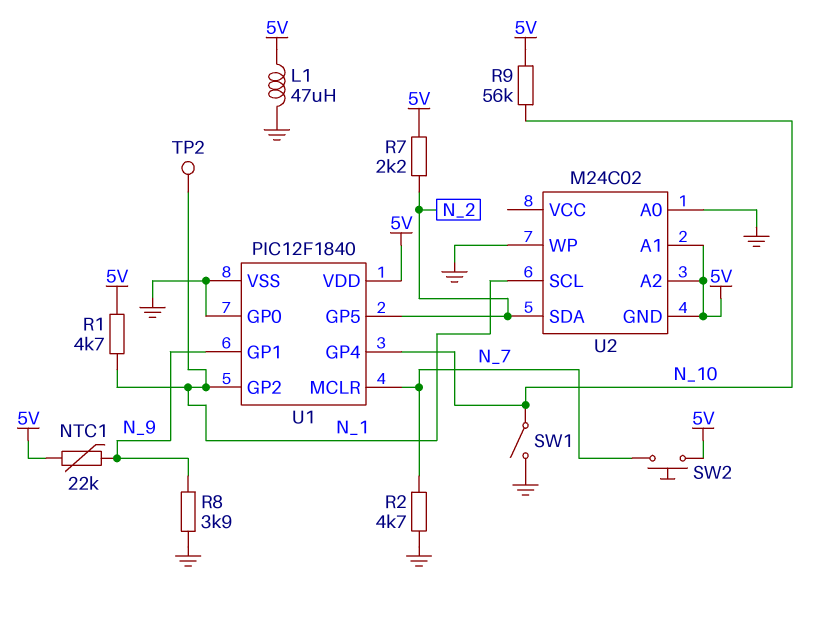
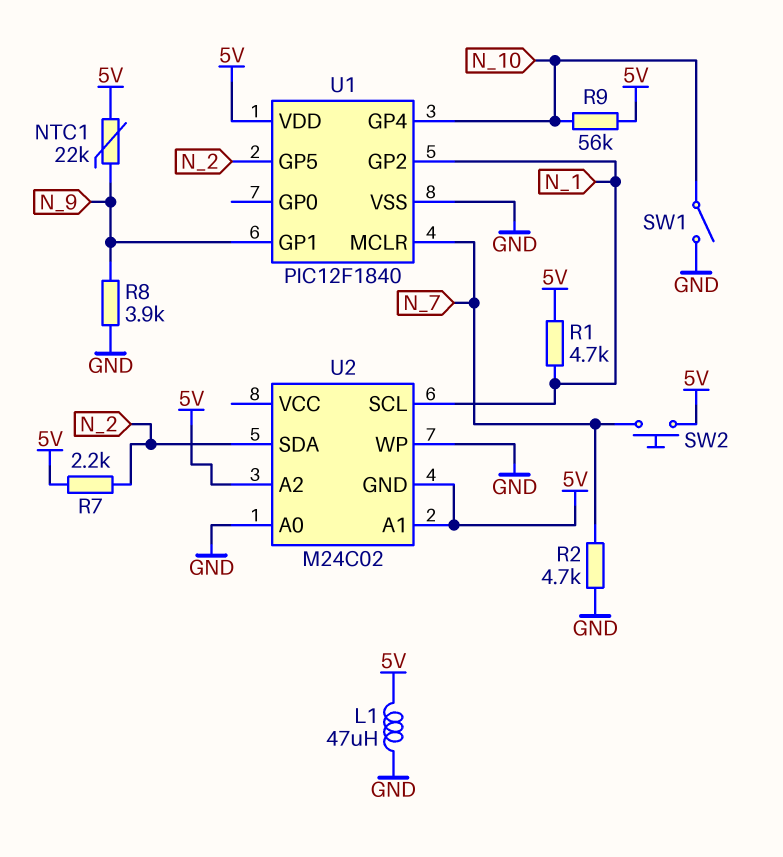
TP2: test point (N_1) -> none
U1 pin GP0: GND -> none

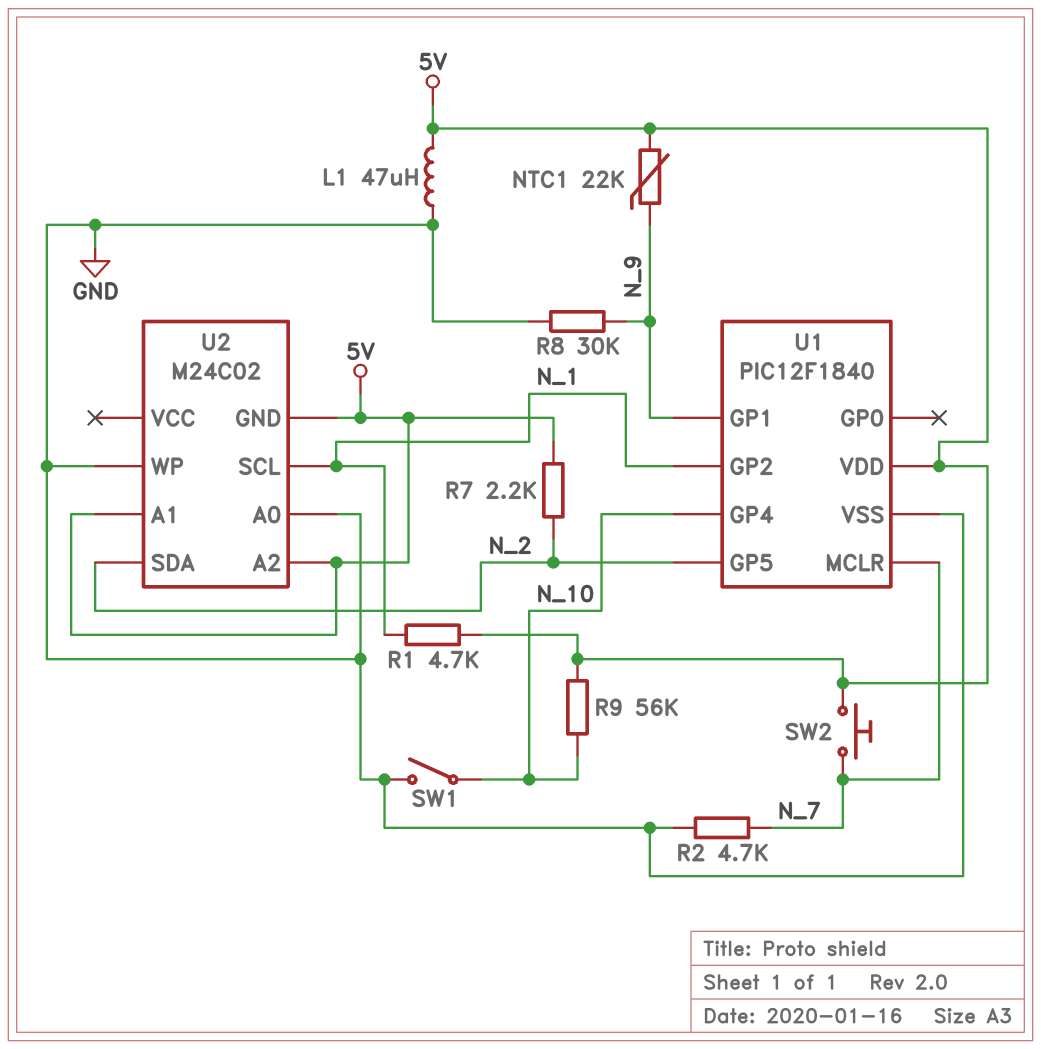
R8: 3.9k (GND, N_9) -> 30k (GND, N_9)

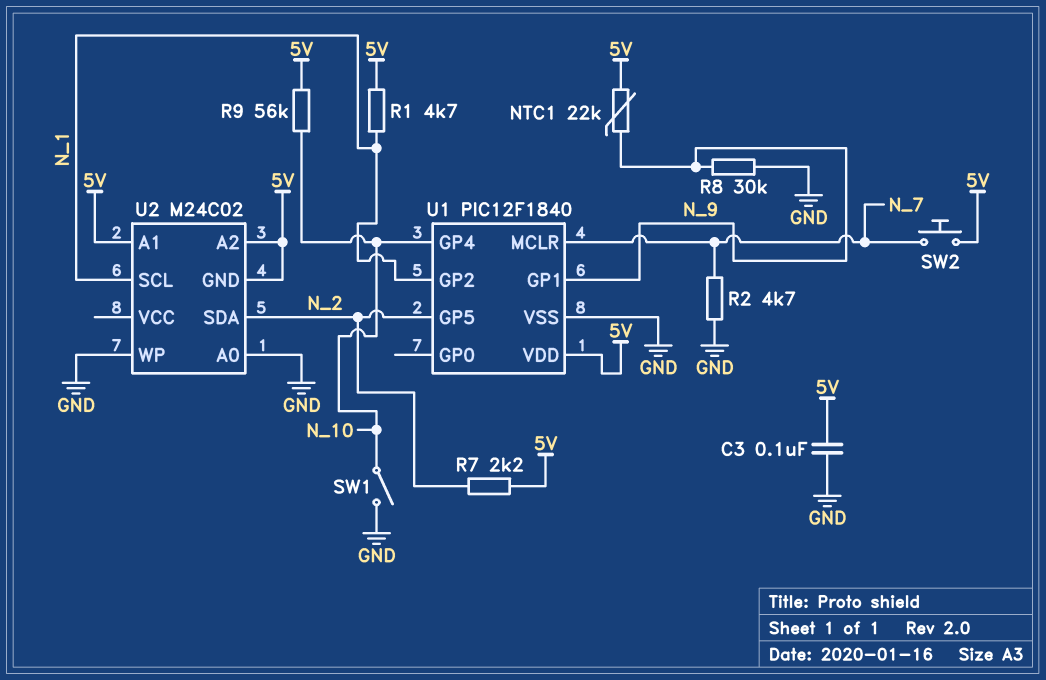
C3: none -> 100nF (5V, GND)
L1: 47uH (5V, GND) -> none

